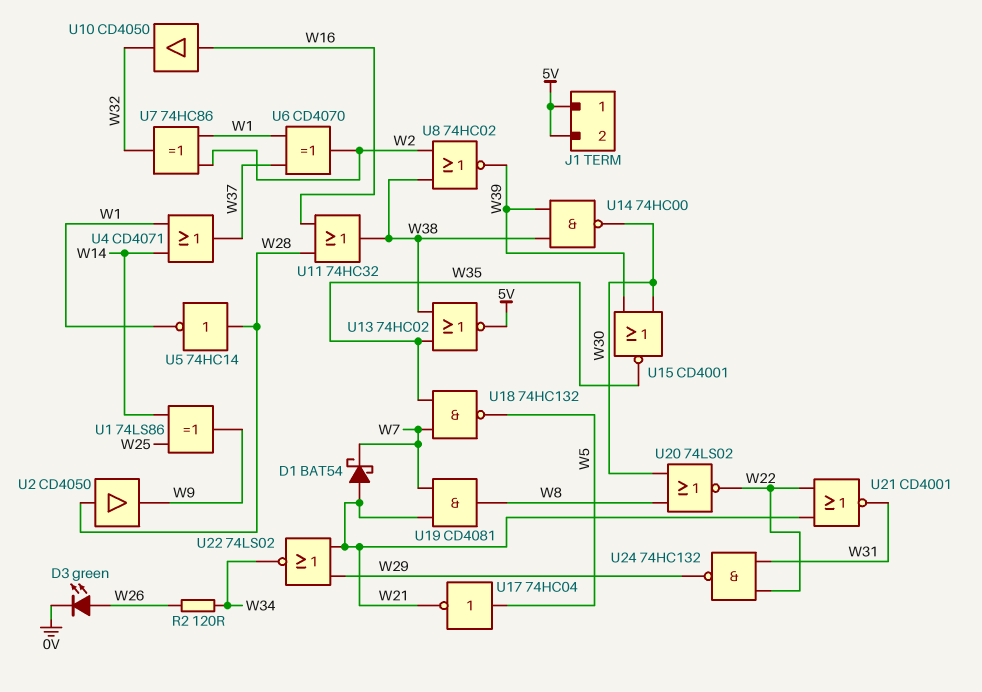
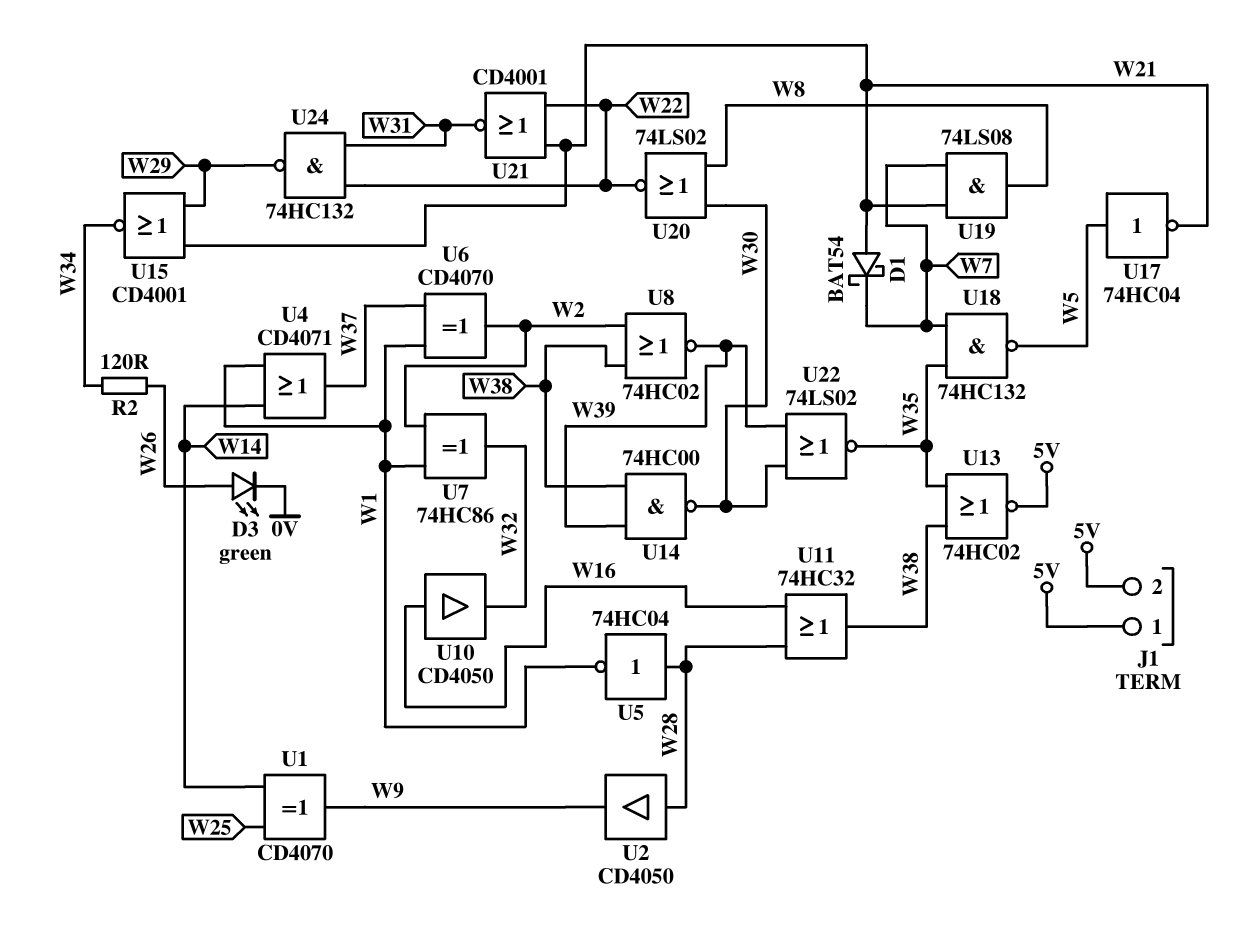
U1: XOR 74LS86 (in W14, in W25, out W9) -> XOR CD4070 (in W14, in W25, out W9)
U5: NOT 74HC14 (in W28, out W1) -> NOT 74HC04 (in W28, out W1)
U15: NOR CD4001 (in W30, in W39, out W35) -> NOR CD4001 (in W21, in W29, out W34)
U19: AND CD4081 (in W7, in W21, out W8) -> AND 74LS08 (in W7, in W21, out W8)
U22: NOR 74LS02 (in W21, in W29, out W34) -> NOR 74LS02 (in W30, in W39, out W35)

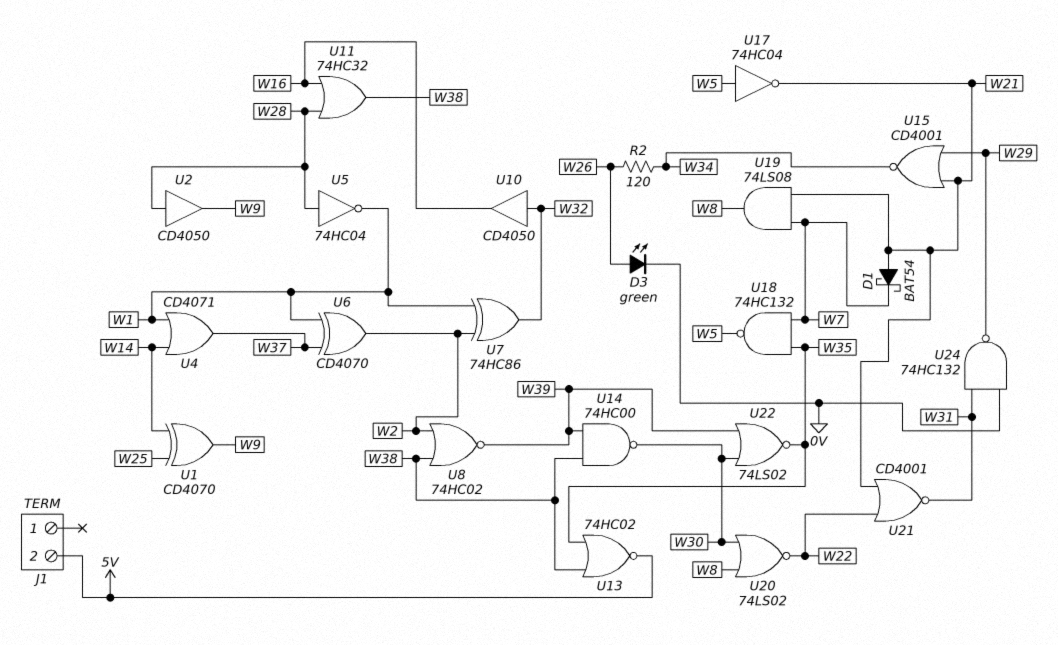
J1 pin 1: 5V -> none
U10: buffer CD4050 (in W16, out W32) -> buffer CD4050 (in W32, out W16)
U24: NAND 74HC132 (in W22, in W31, out W29) -> NAND 74HC132 (in 0V, in W31, out W29)

